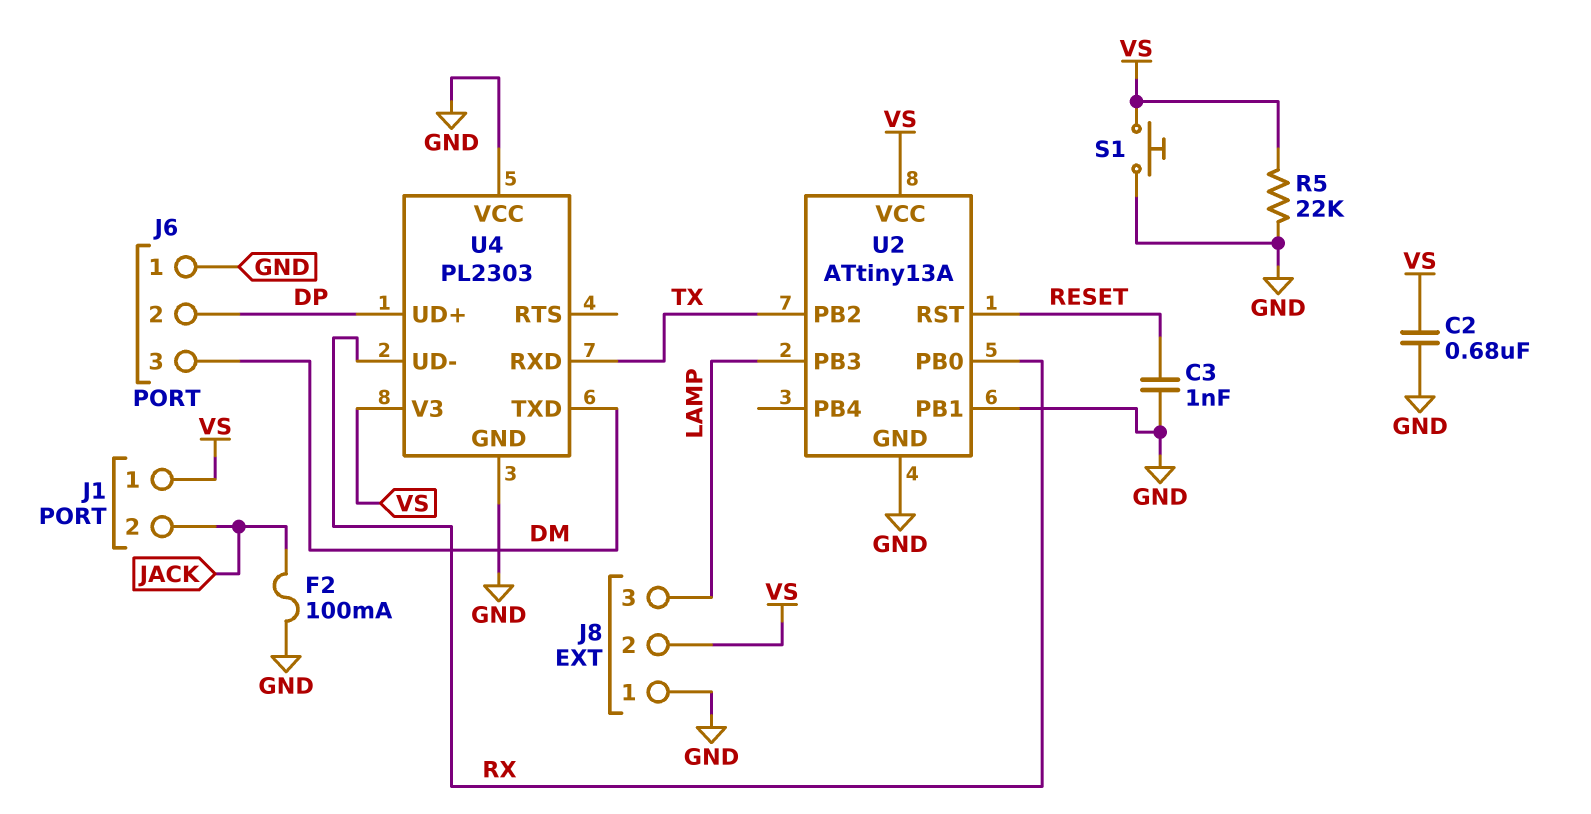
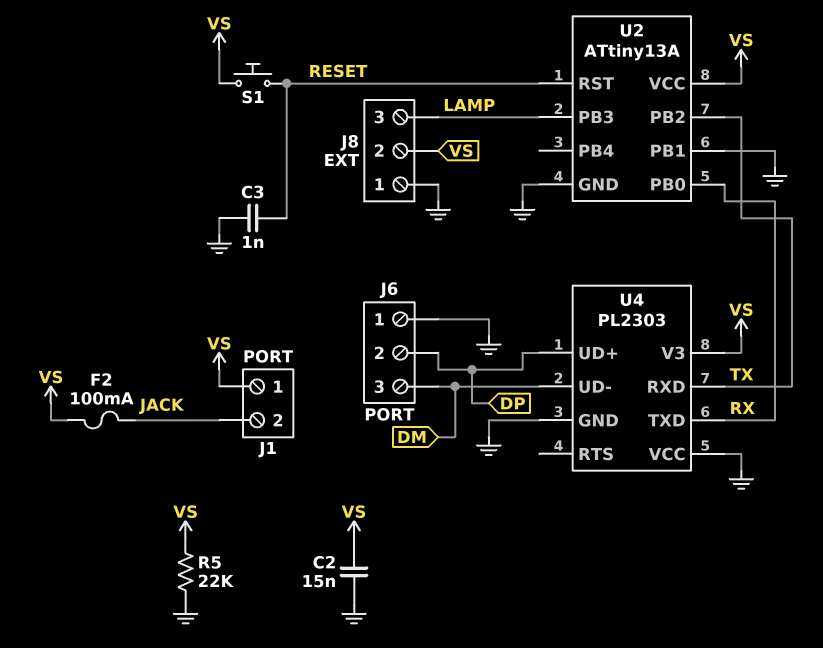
C2: 680nF (GND, VS) -> 15nF (GND, VS)
F2: 100mA (GND, JACK) -> 100mA (JACK, VS)
S1: button (GND, VS) -> button (RESET, VS)
U4 pin TXD: DM -> RX
U4 pin UD-: RX -> DM

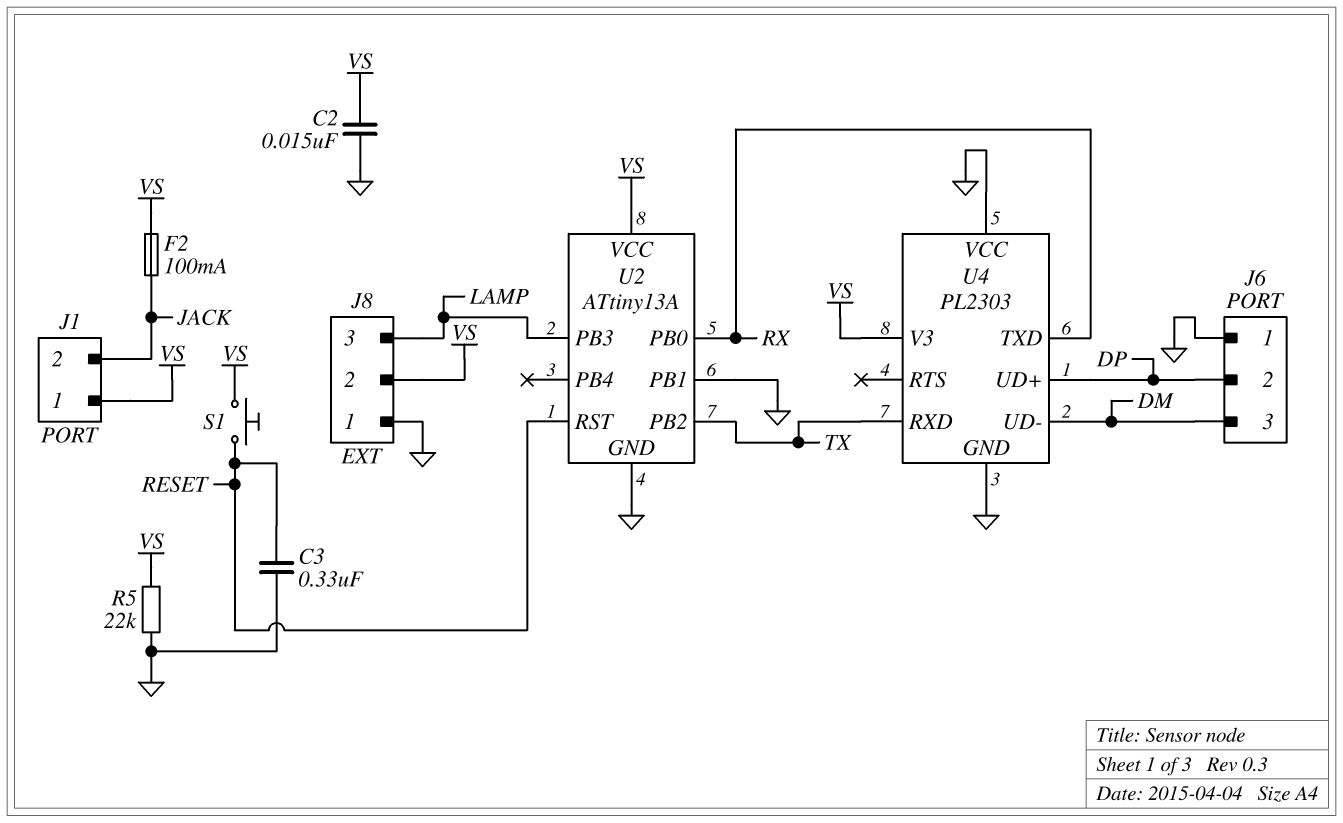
C3: 1nF (GND, RESET) -> 330nF (GND, RESET)

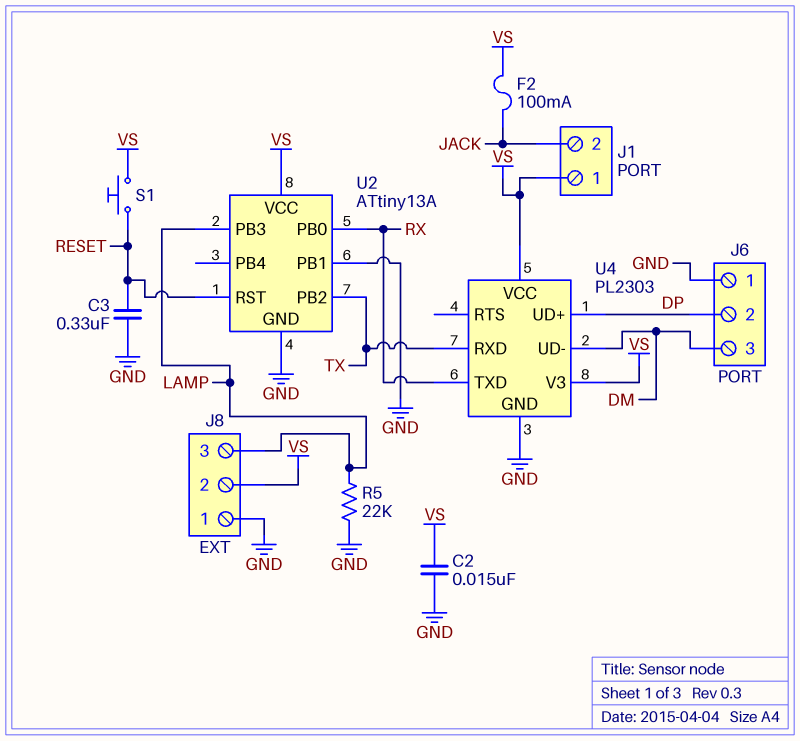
R5: 22k (GND, VS) -> 22k (GND, LAMP)
U4 pin VCC: GND -> VS

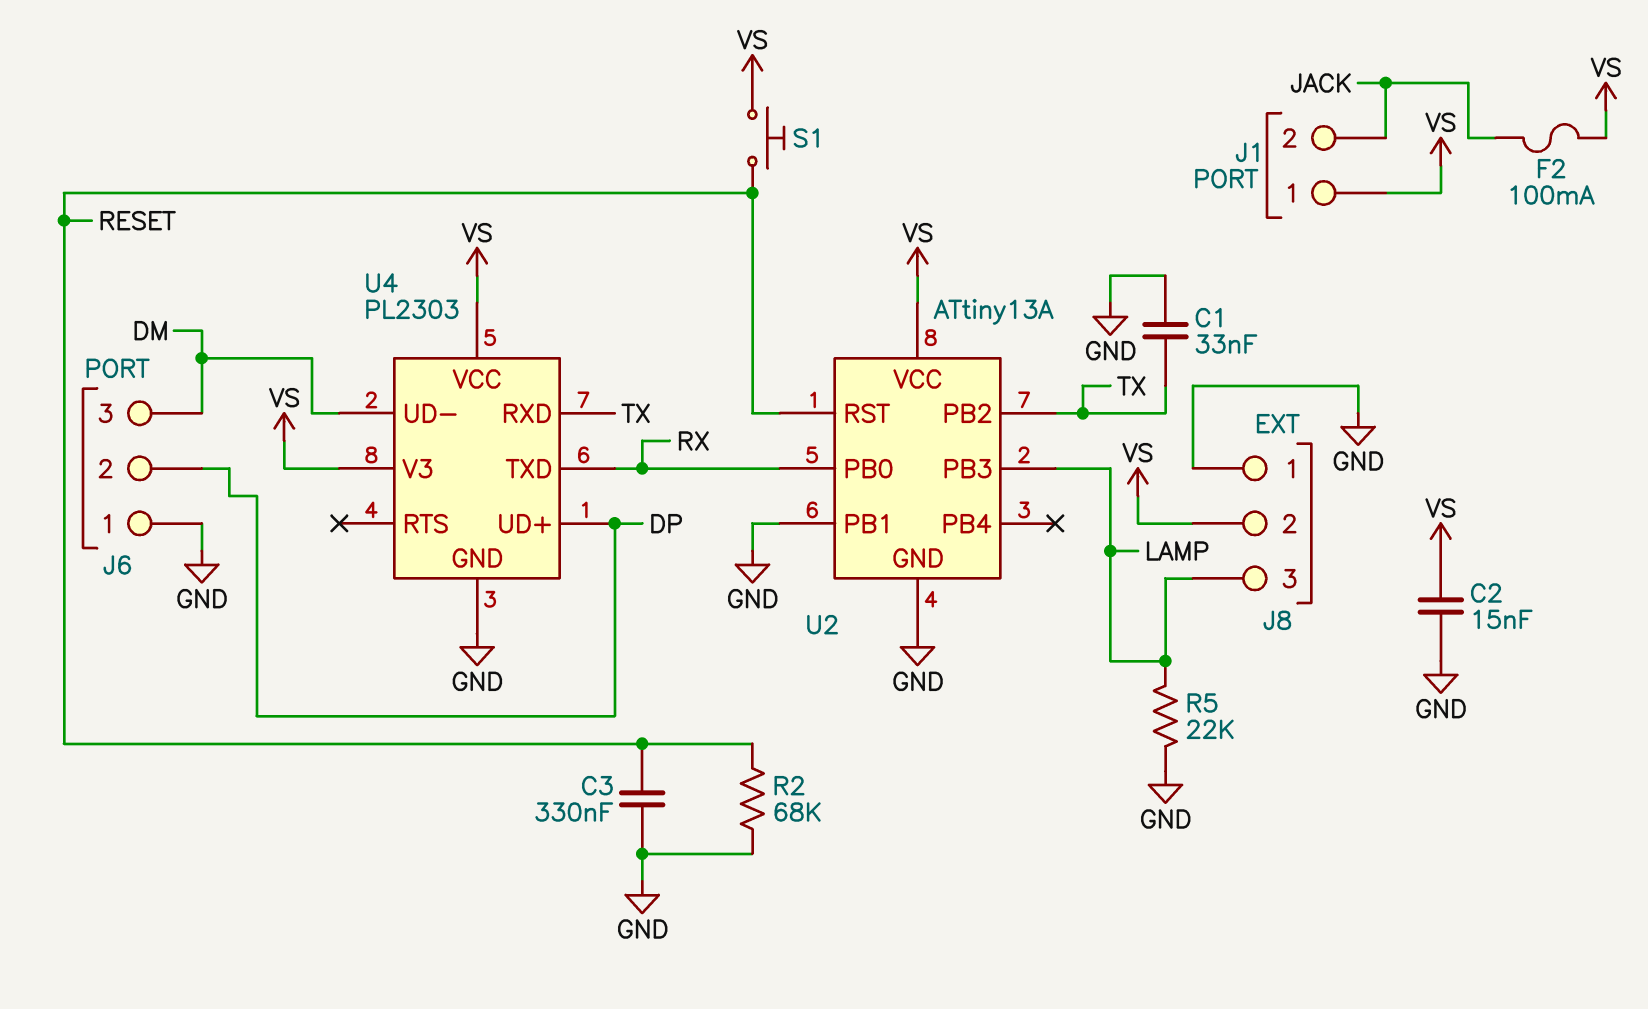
C1: none -> 33nF (GND, TX)
R2: none -> 68k (GND, RESET)

